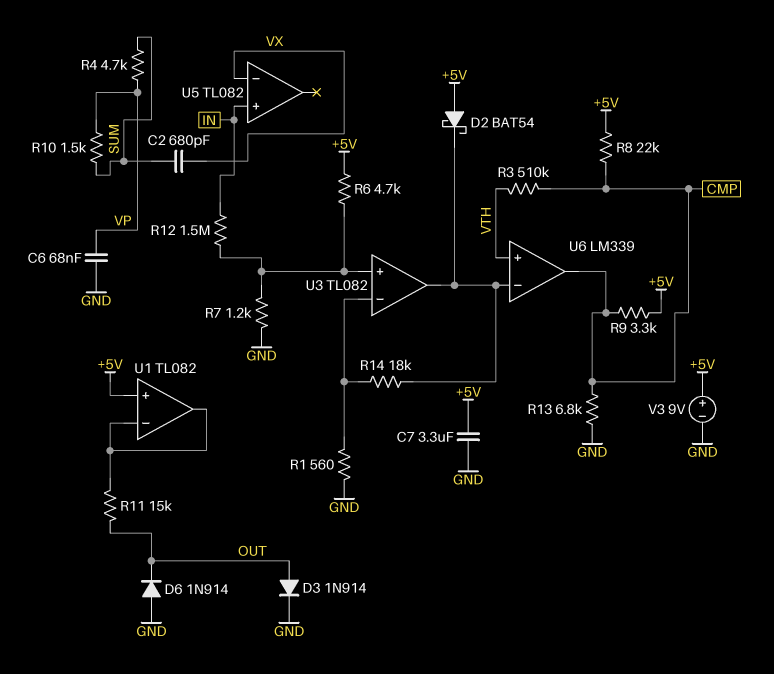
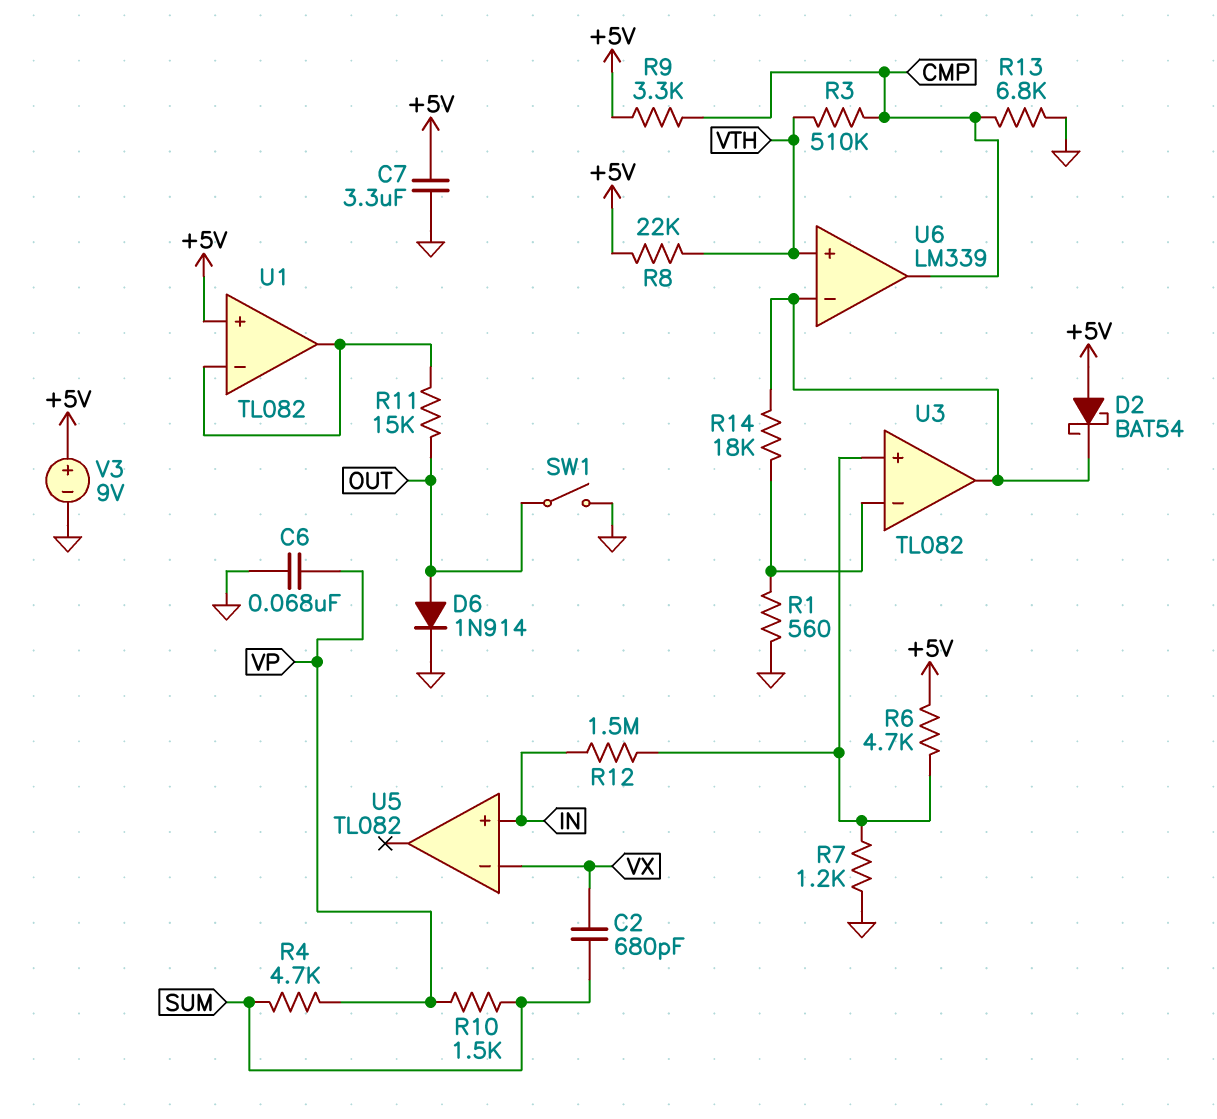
D3: diode 1N914 (A OUT, K GND) -> none
D6: diode 1N914 (A GND, K OUT) -> diode 1N914 (A OUT, K GND)
R8: 22k (+5V, CMP) -> 22k (+5V, VTH)
SW1: none -> switch (GND, OUT)

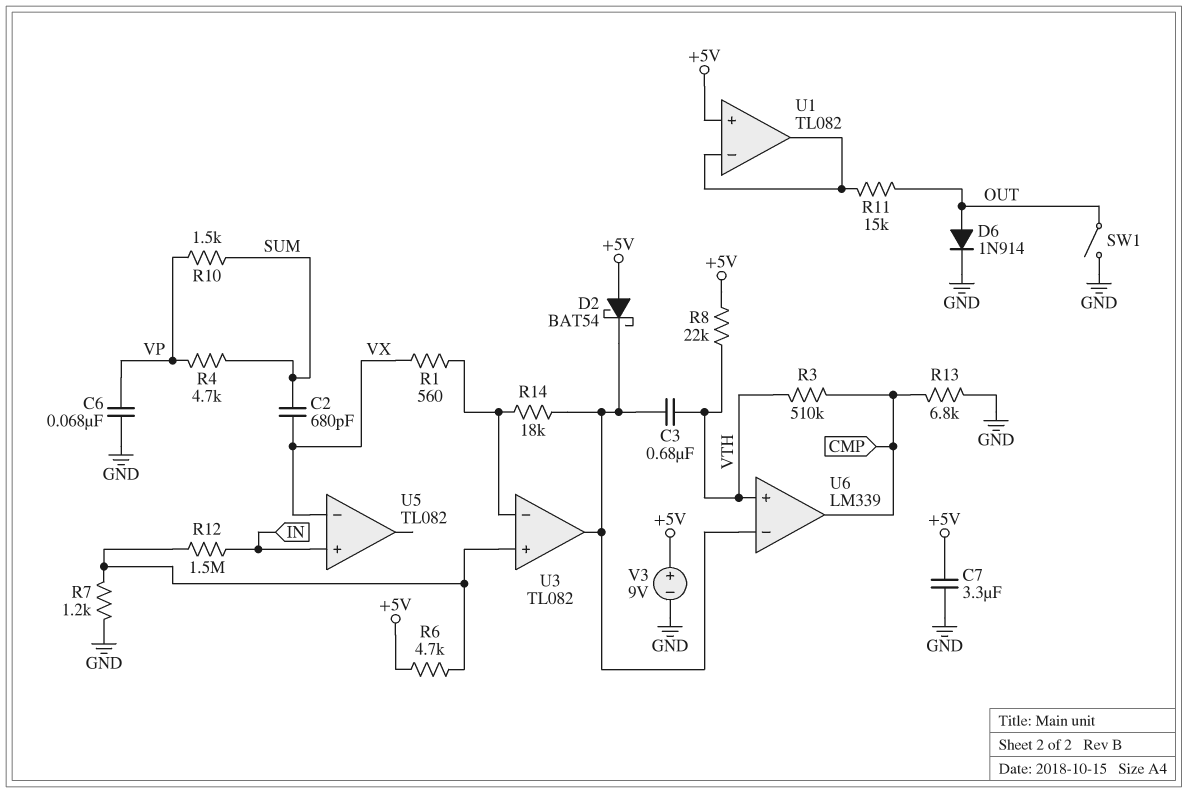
C3: none -> 680nF (U3/out, VTH)
R1: 560 (GND, U3/in-) -> 560 (U3/in-, VX)
R9: 3.3k (+5V, CMP) -> none

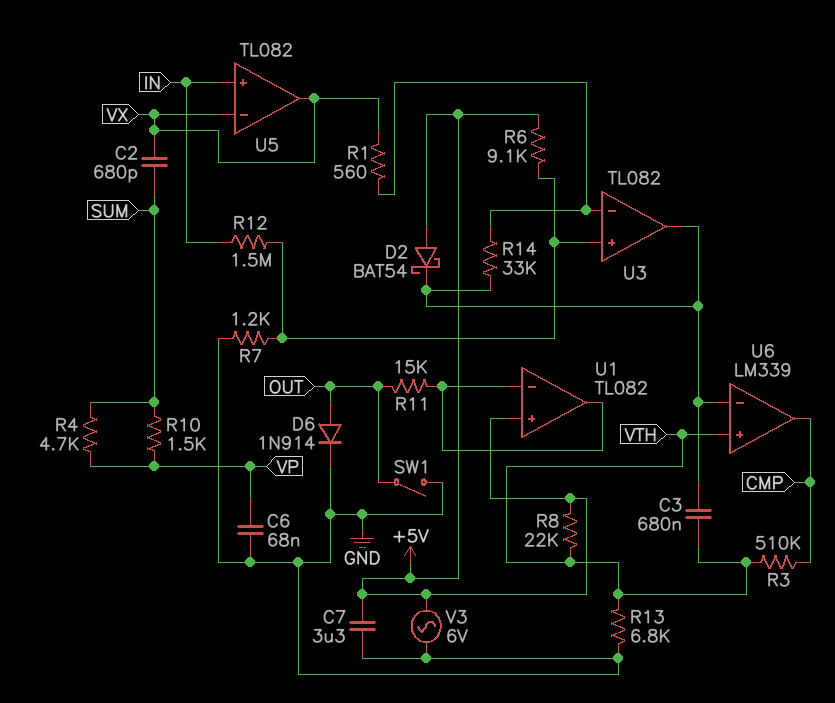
R6: 4.7k (+5V, U3/in+) -> 9.1k (+5V, U3/in+)
R13: 6.8k (CMP, GND) -> 6.8k (GND, VTH)
R14: 18k (U3/in-, U3/out) -> 33k (U3/in-, U3/out)
U5 pin out: none -> VX
V3: 9V (plus +5V, minus GND) -> AC 6V (+5V, GND)

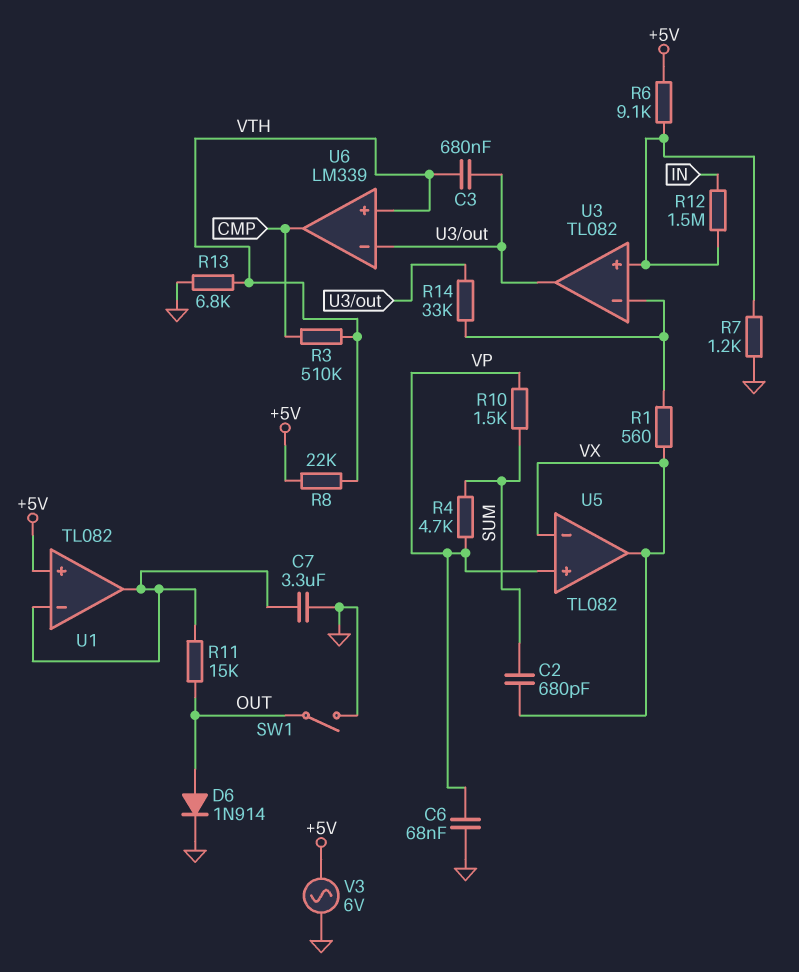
C7: 3.3uF (+5V, GND) -> 3.3uF (GND, U1/in-)
D2: schottky BAT54 (A +5V, K U3/out) -> none
U5 pin in+: IN -> VP

